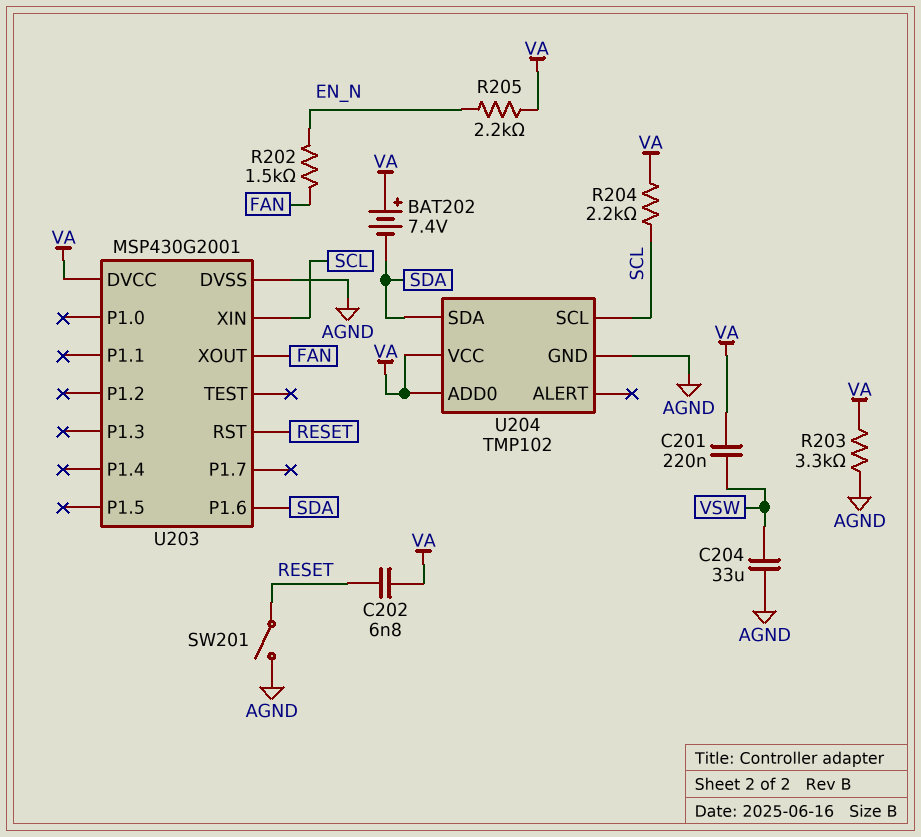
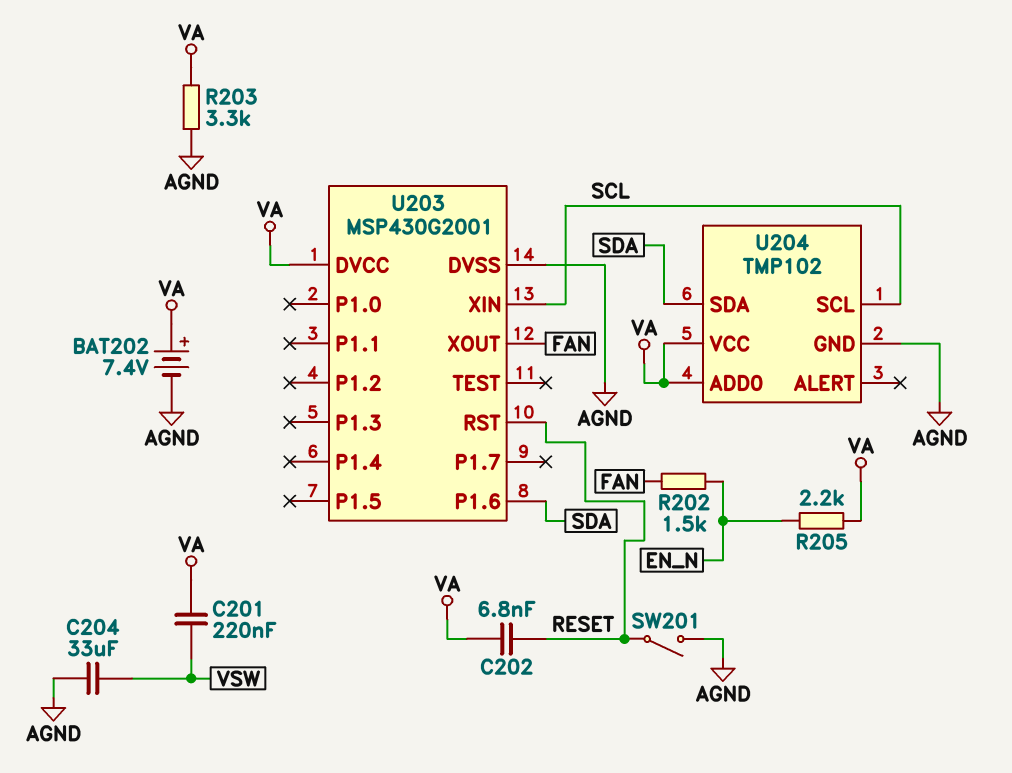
BAT202: 7.4V (plus VA, minus SDA) -> 7.4V (plus VA, minus AGND)
R204: 2.2k (SCL, VA) -> none

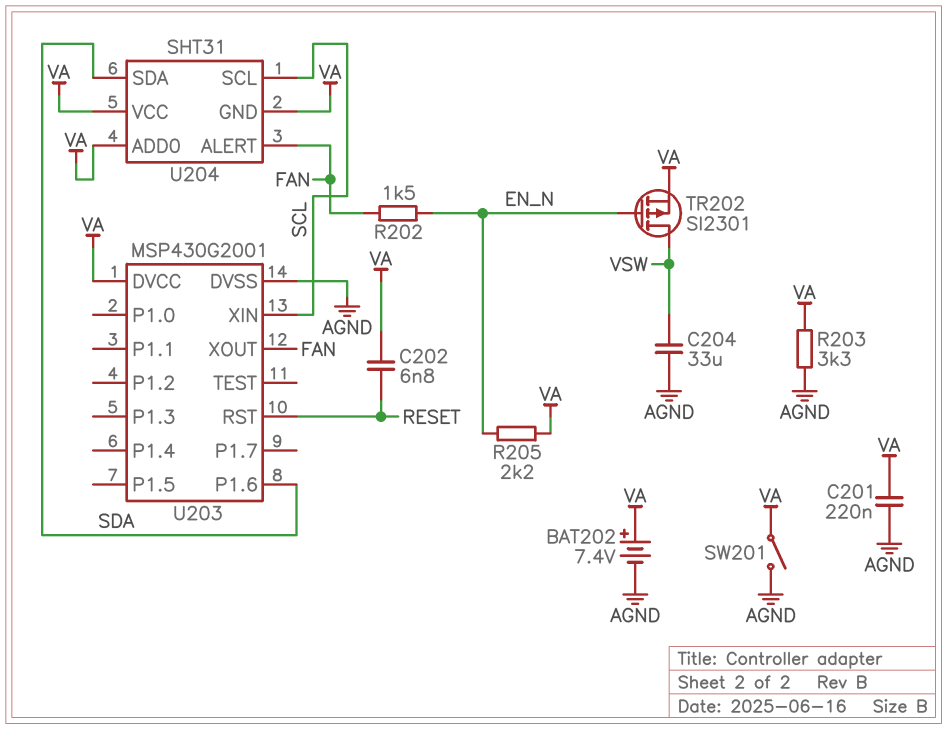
C201: 220nF (VA, VSW) -> 220nF (AGND, VA)
SW201: switch (AGND, RESET) -> switch (AGND, VA)
TR202: none -> PMOS SI2301 (G EN_N, D VSW, S VA)
U204: TMP102 -> SHT31
U204 pin ALERT: none -> FAN
U204 pin GND: AGND -> VA

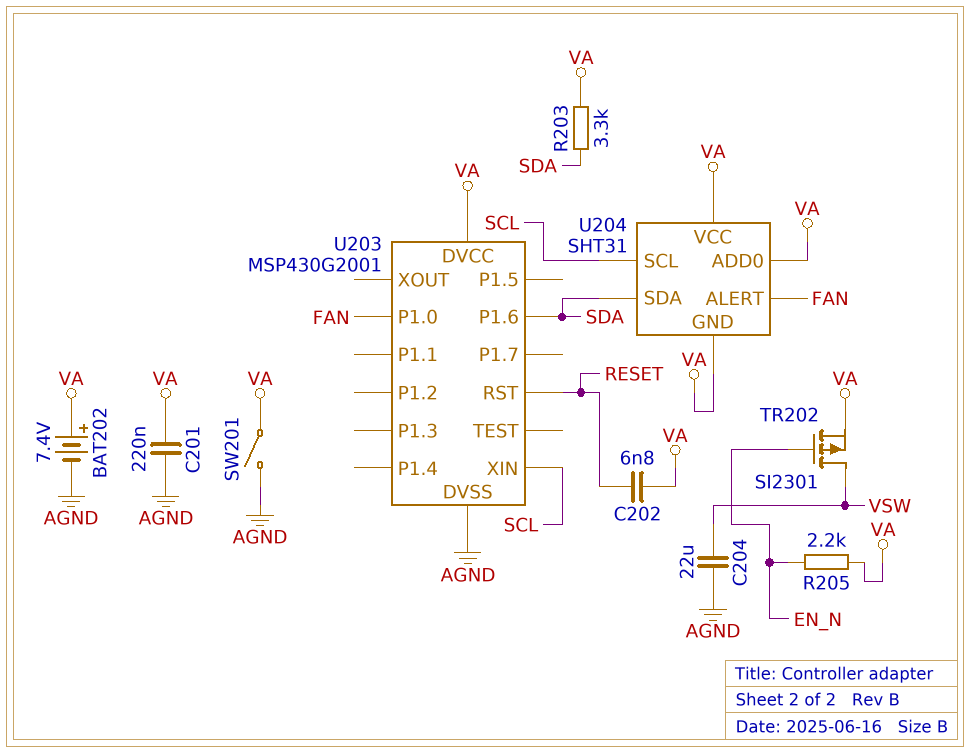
C204: 33uF (AGND, VSW) -> 22uF (AGND, VSW)
R202: 1.5k (EN_N, FAN) -> none
R203: 3.3k (AGND, VA) -> 3.3k (SDA, VA)
U203 pin P1.0: none -> FAN
U203 pin XOUT: FAN -> none

